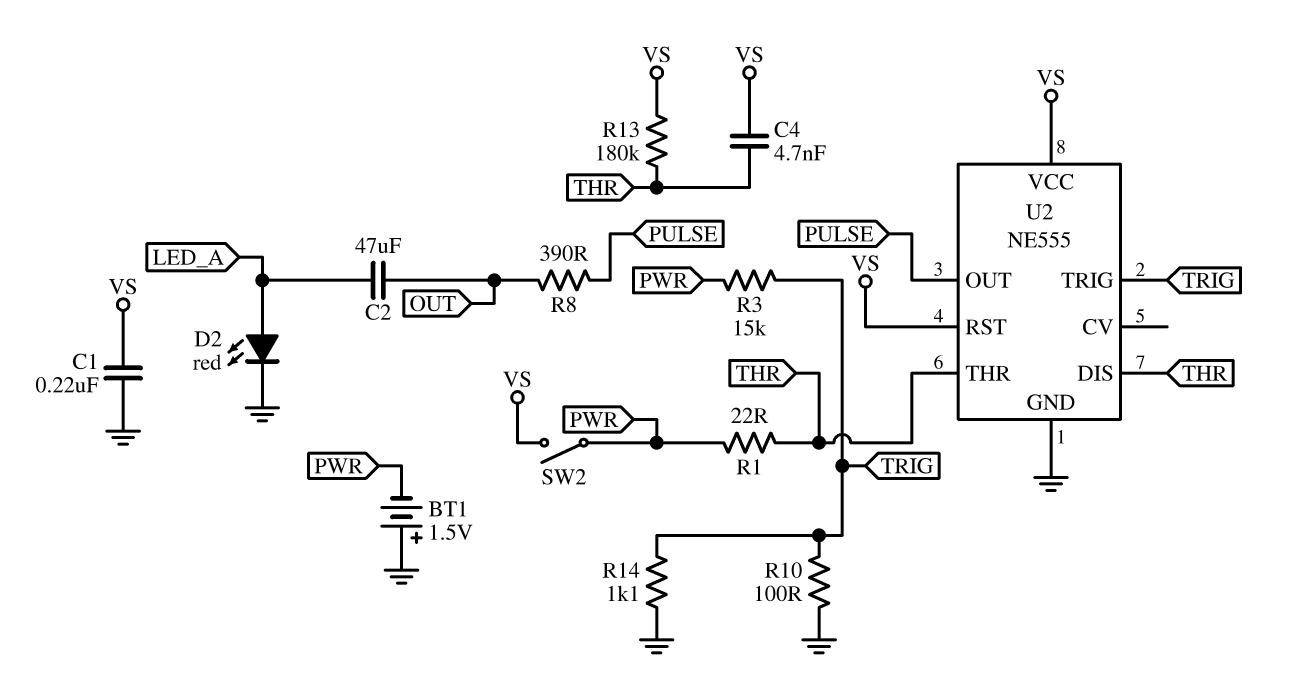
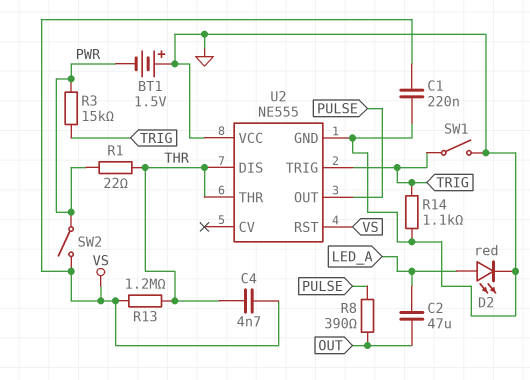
R10: 100 (GND, TRIG) -> none
R13: 180k (THR, VS) -> 1.2M (THR, VS)
SW1: none -> switch (GND, TRIG)
U2 pin VCC: VS -> GND

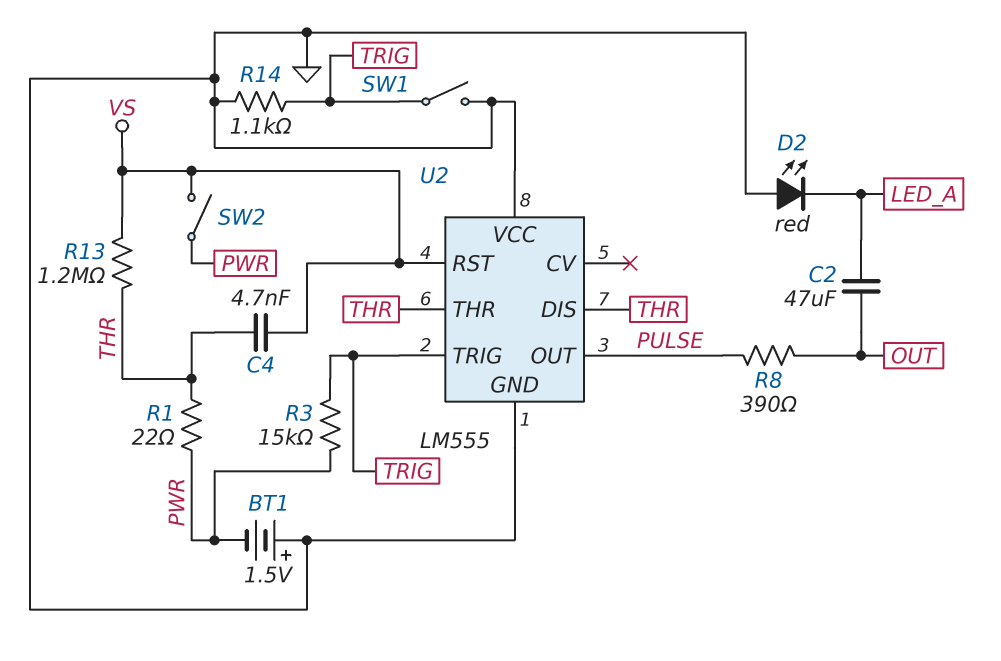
C1: 220nF (GND, VS) -> none
D2: LED red (A LED_A, K GND) -> LED red (A GND, K LED_A)
U2: NE555 -> LM555

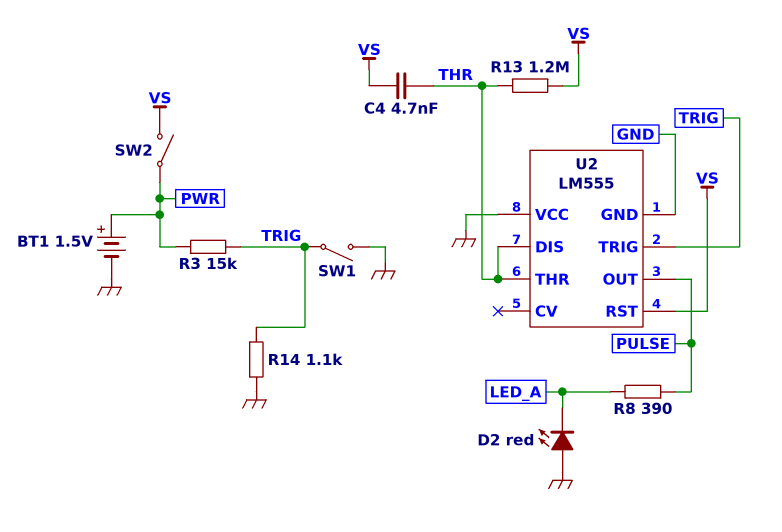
BT1: 1.5V (plus GND, minus PWR) -> 1.5V (plus PWR, minus GND)
C2: 47uF (LED_A, OUT) -> none
R1: 22 (PWR, THR) -> none
R8: 390 (OUT, PULSE) -> 390 (LED_A, PULSE)

